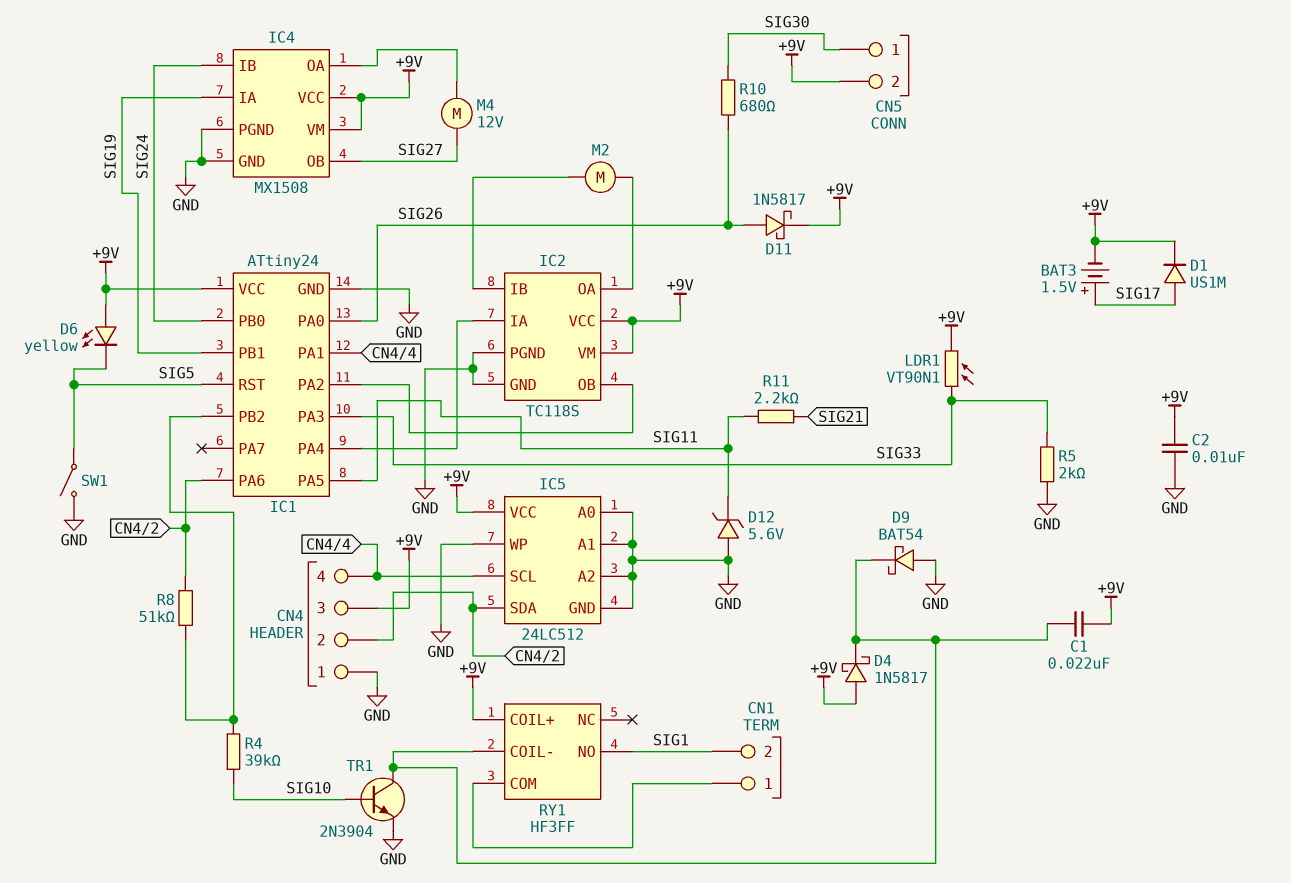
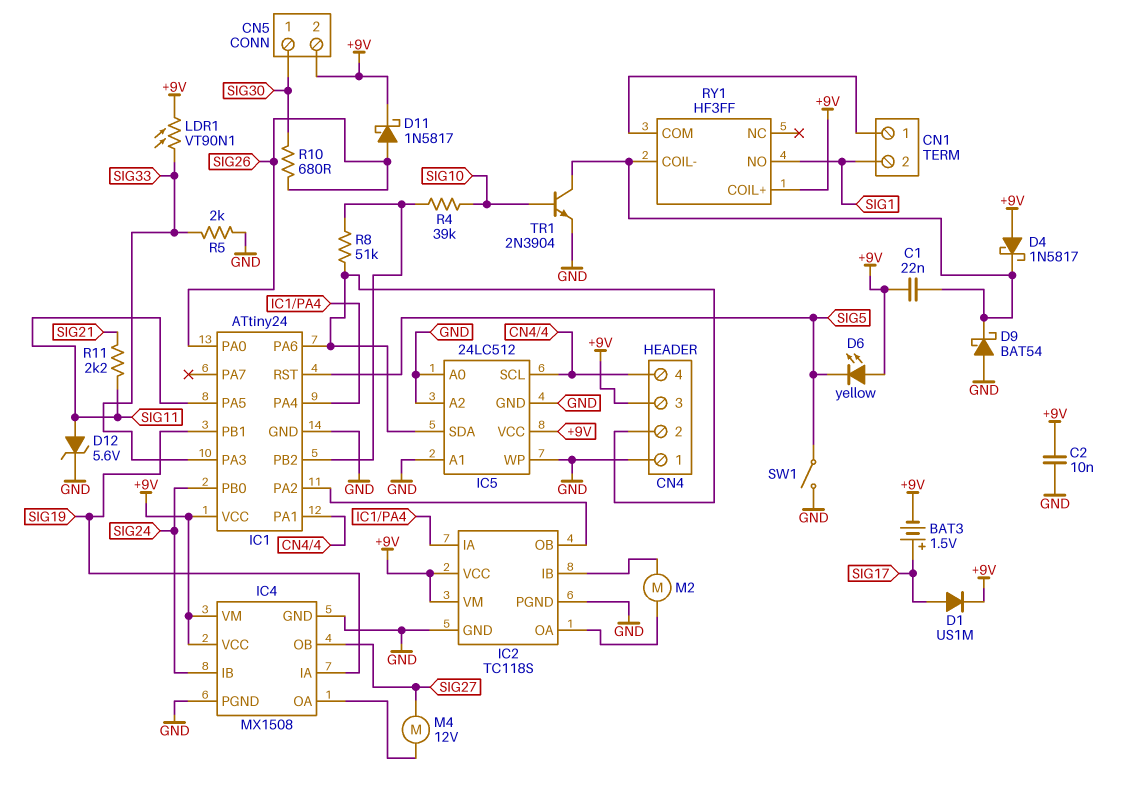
D12: zener 5.6V (A GND, K SIG11) -> zener 5.6V (A SIG11, K GND)

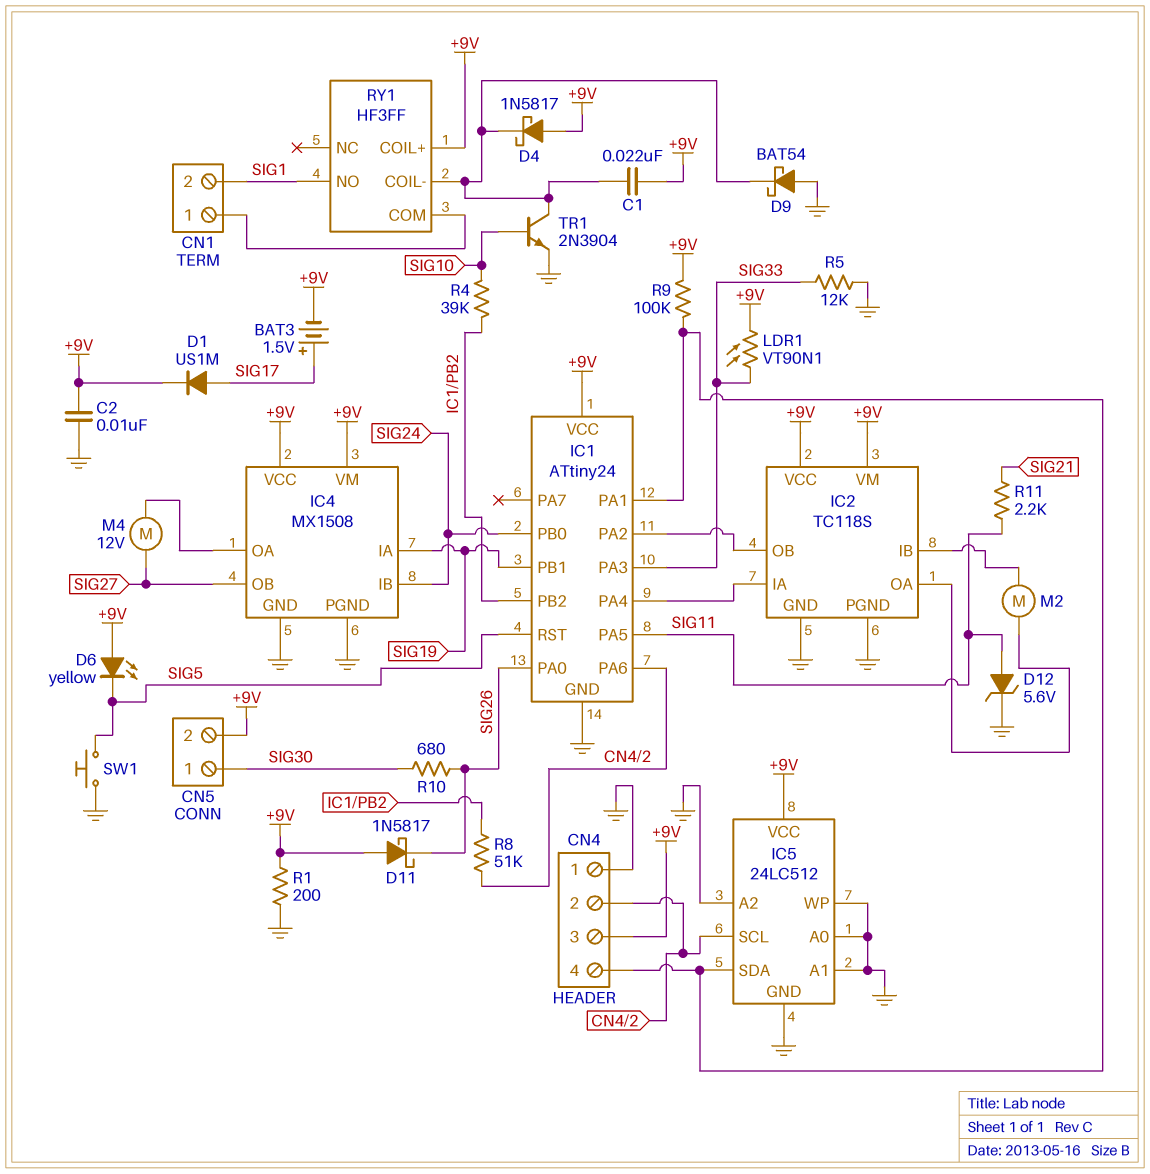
D11: schottky 1N5817 (A SIG26, K +9V) -> schottky 1N5817 (A +9V, K SIG26)
IC5 pin SCL: CN4/4 -> CN4/2
IC5 pin SDA: CN4/2 -> CN4/4
R1: none -> 200 (+9V, GND)
R5: 2k (GND, SIG33) -> 12k (GND, SIG33)
R9: none -> 100k (+9V, CN4/4)
SW1: switch (GND, SIG5) -> button (GND, SIG5)

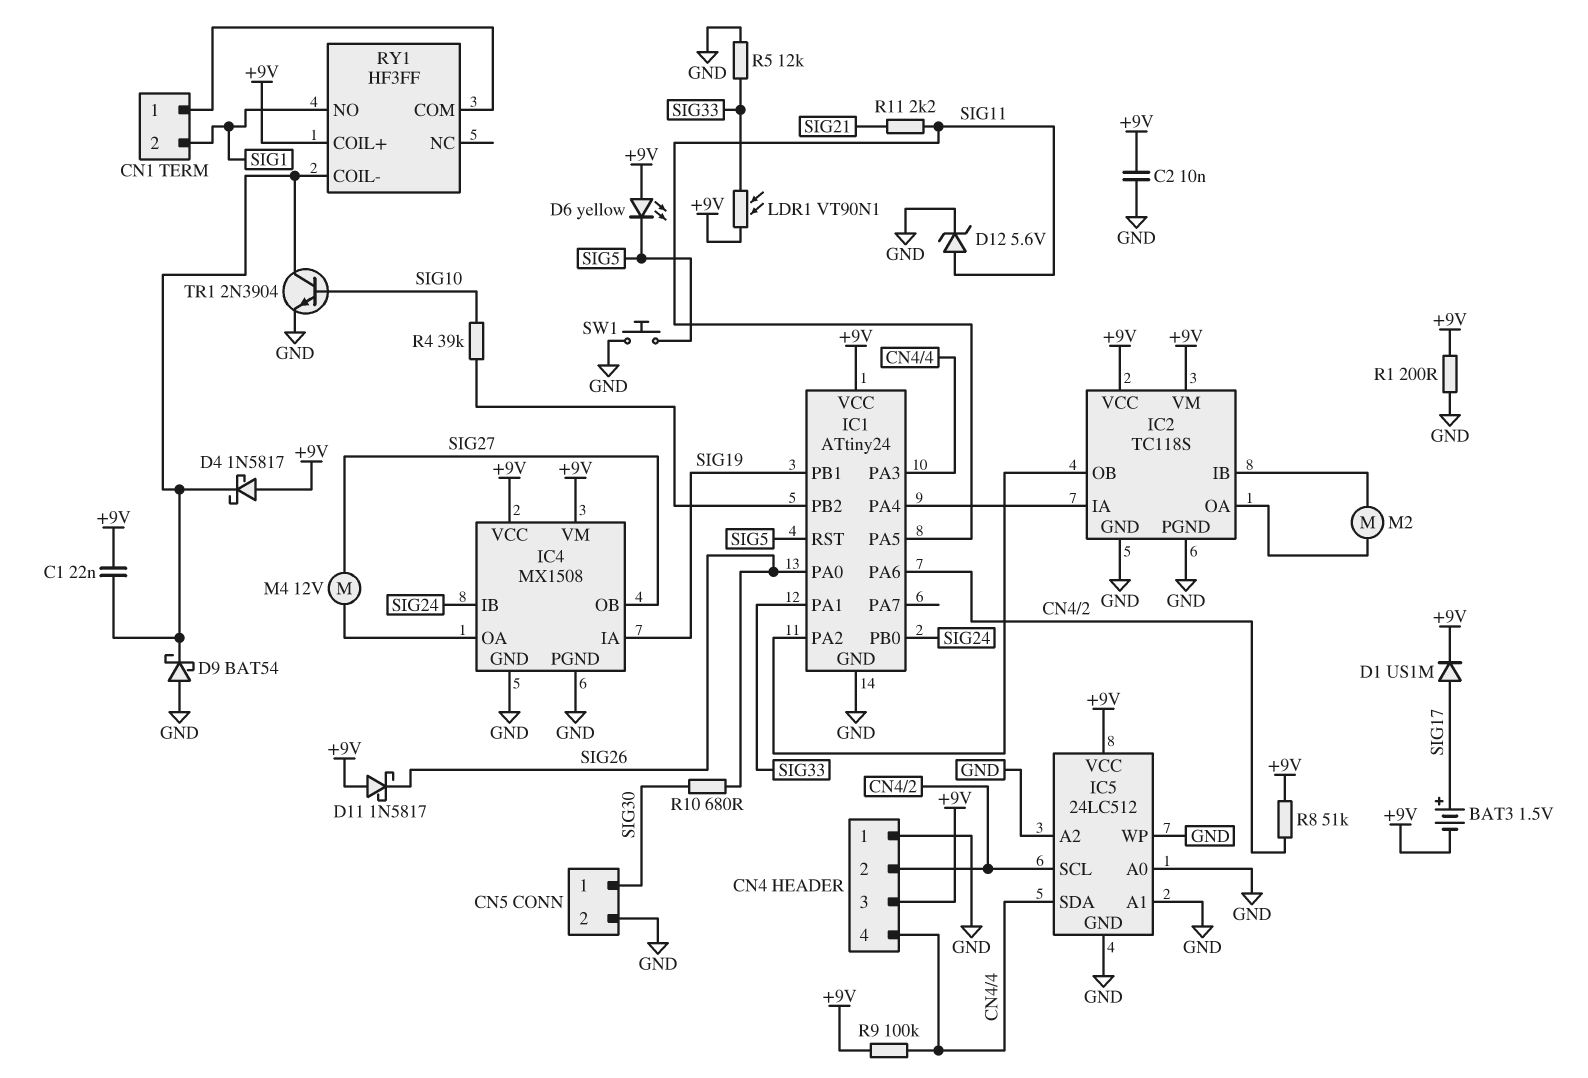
CN5 pin 2: +9V -> GND
IC1 pin PA1: CN4/4 -> SIG33
IC1 pin PA3: SIG33 -> CN4/4
R8: 51k (CN4/2, IC1/PB2) -> 51k (+9V, CN4/2)

